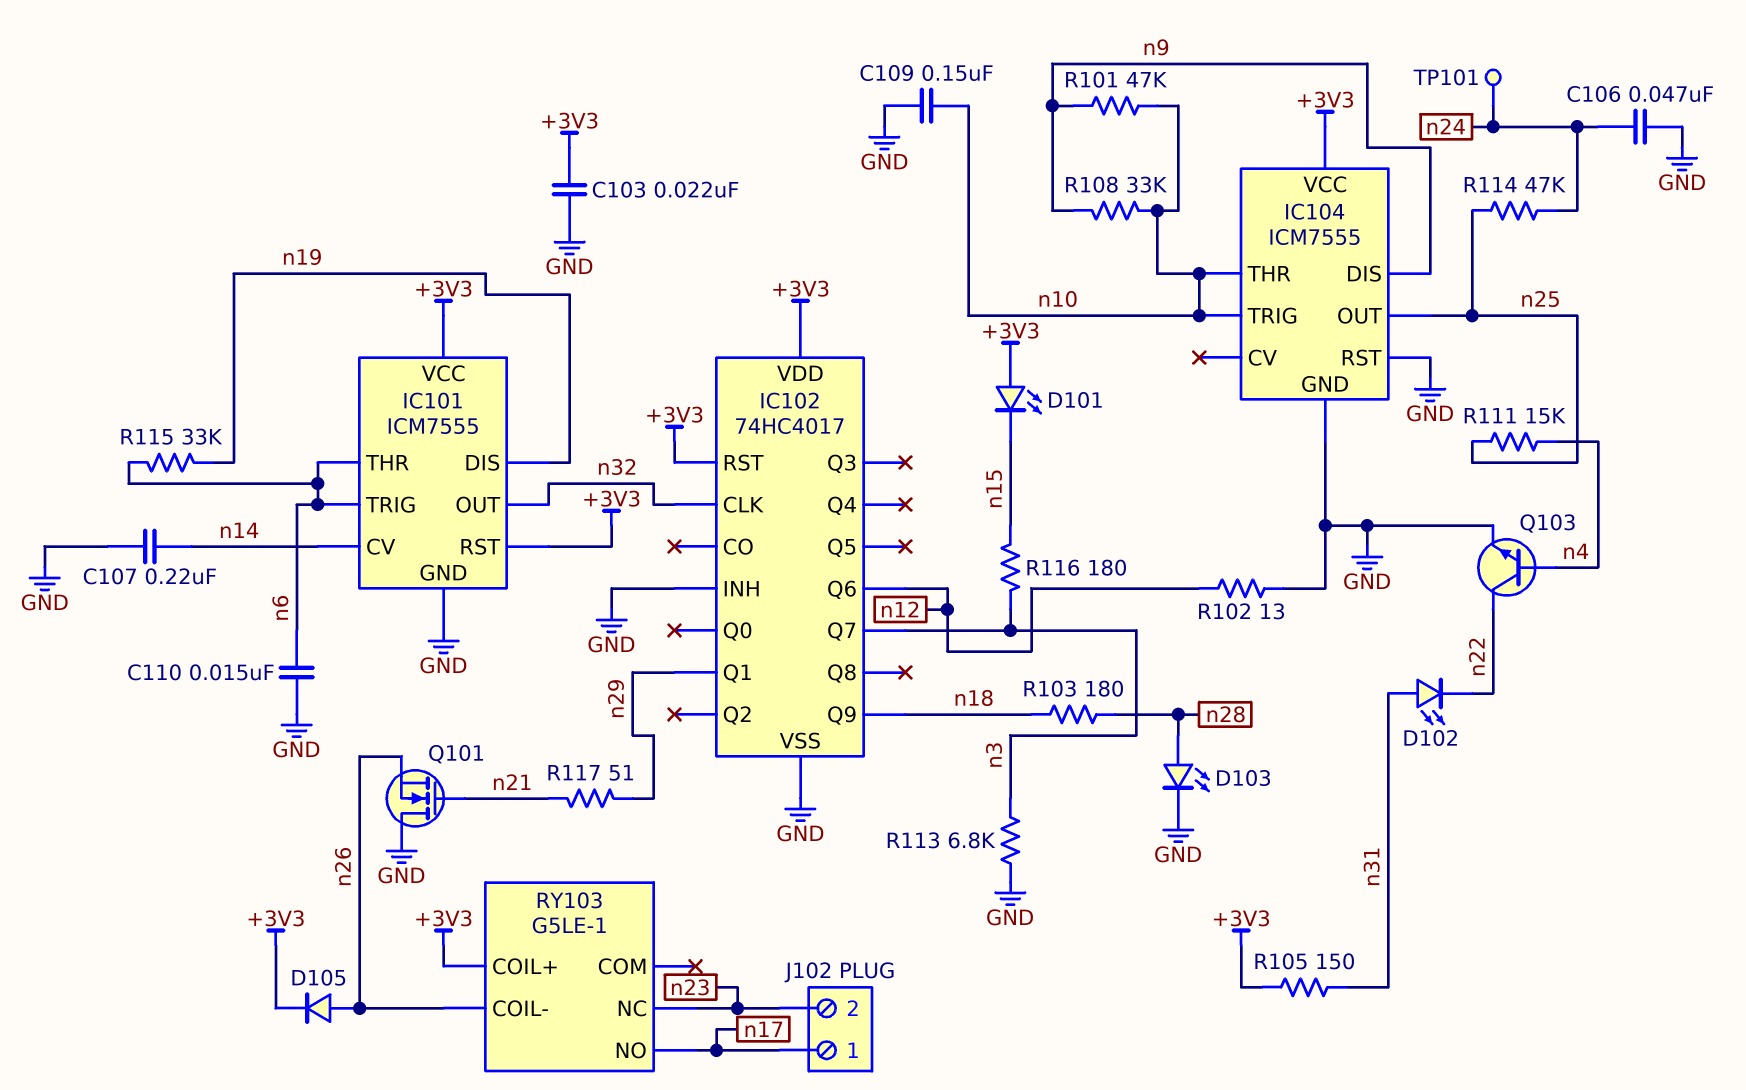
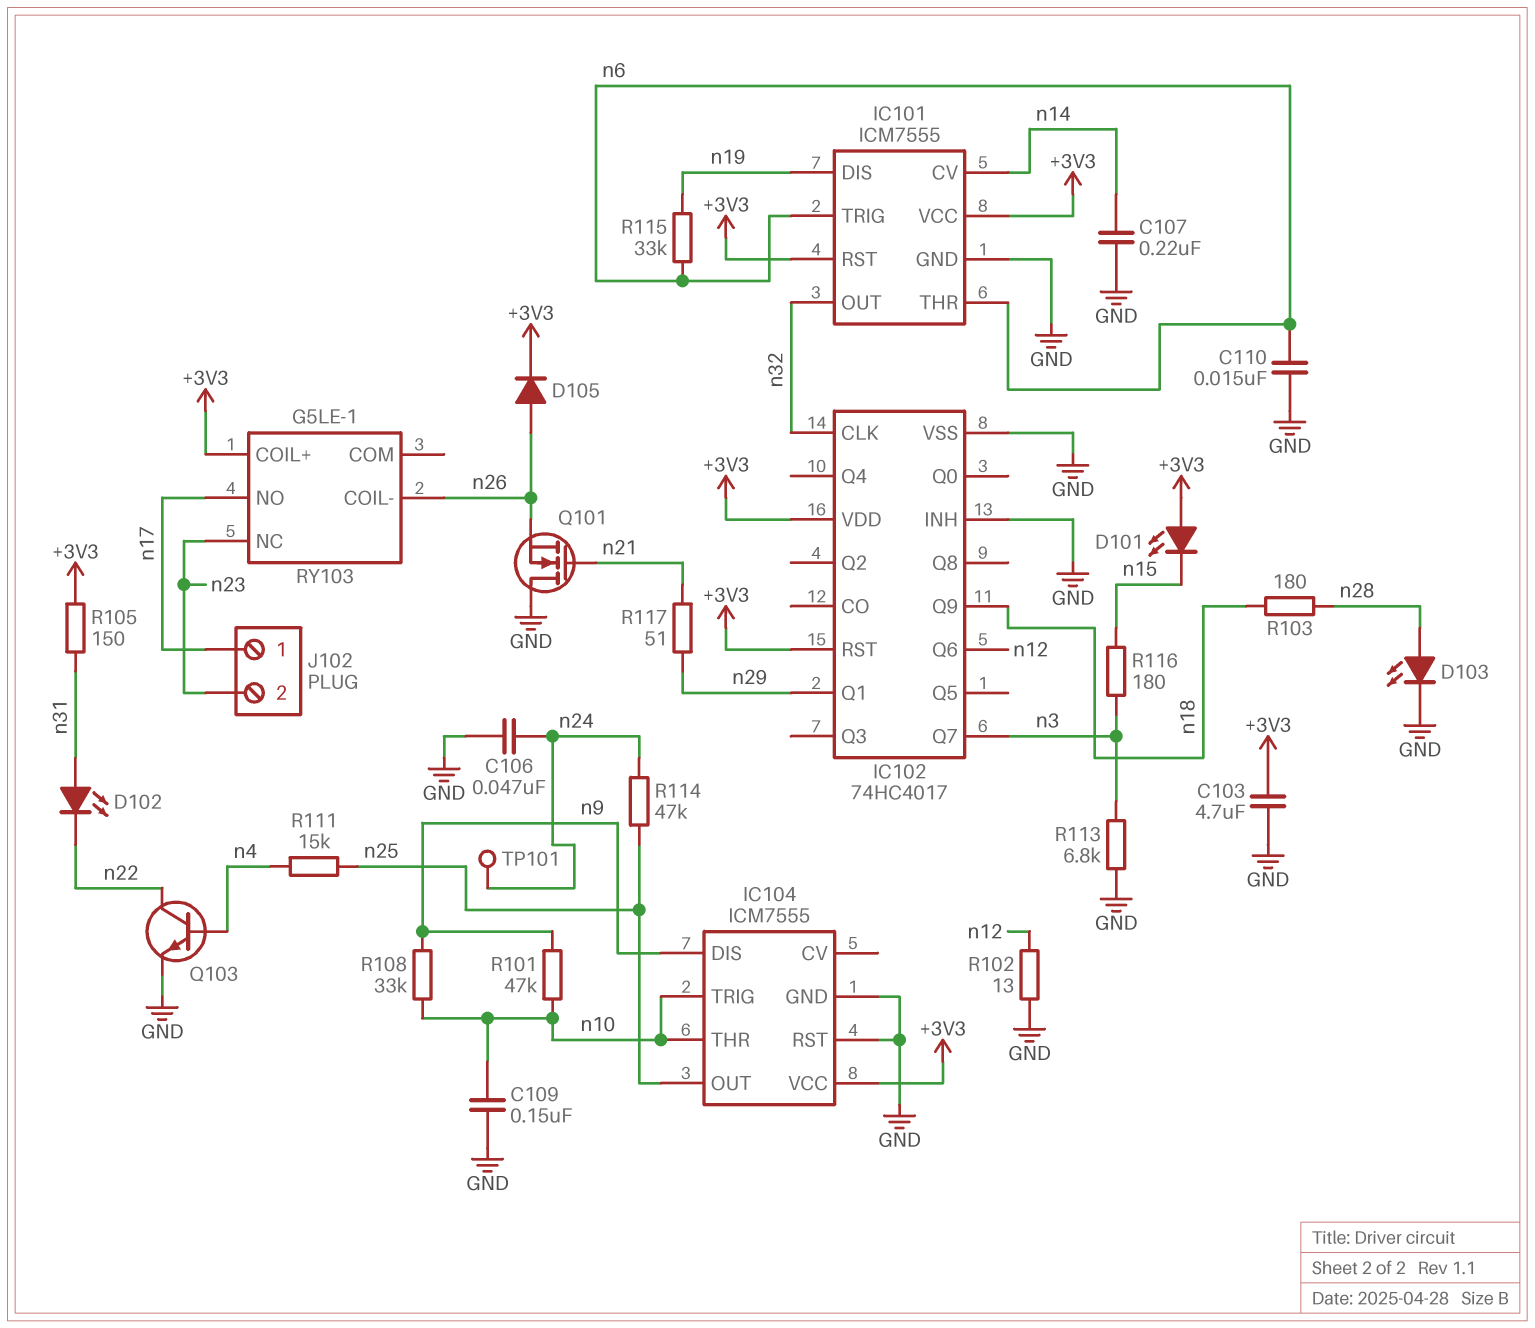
C103: 22nF (+3V3, GND) -> 4.7uF (+3V3, GND)

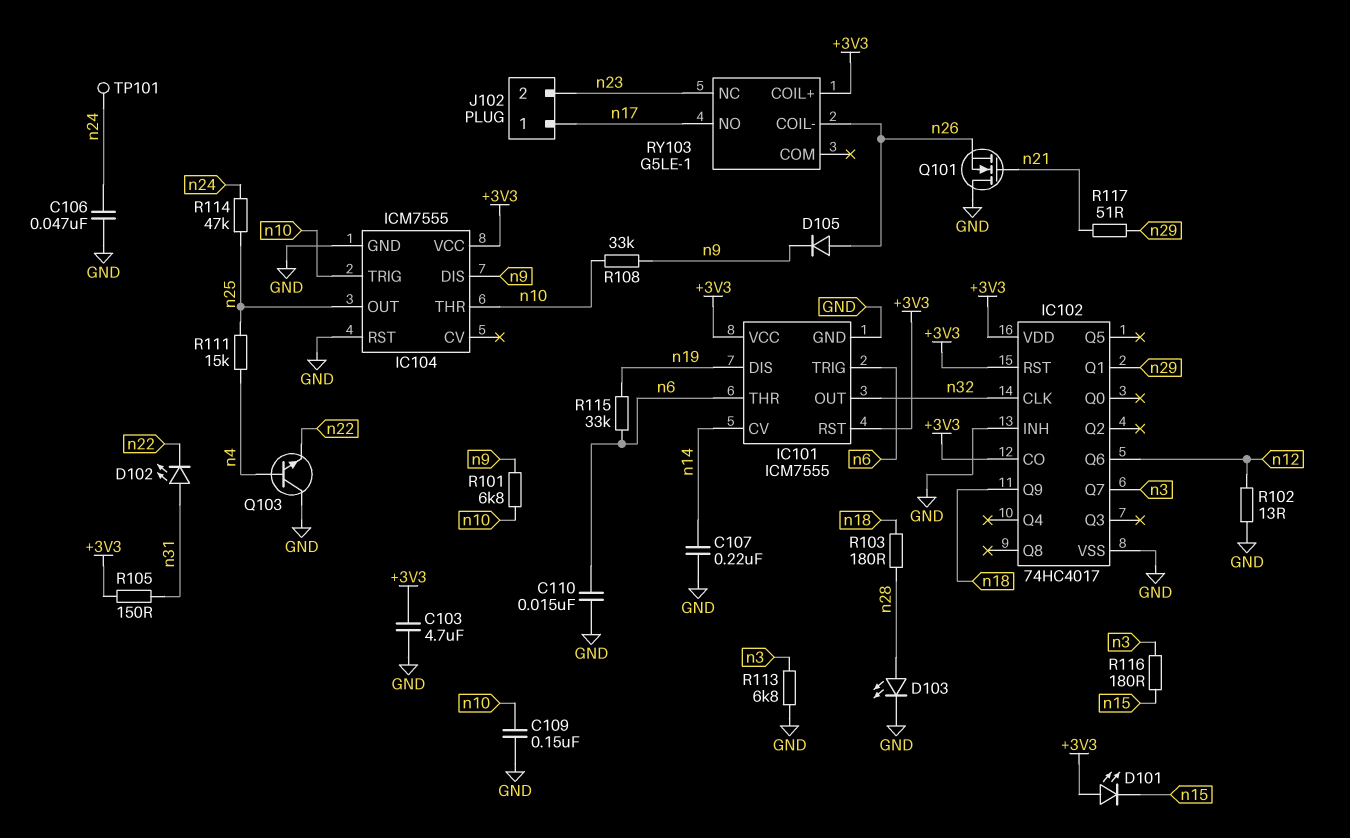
D105: diode (A n26, K +3V3) -> diode (A n26, K n9)
IC102 pin CO: none -> +3V3
Q103: NPN (B n4, C n22, E GND) -> NPN (B n4, C GND, E n22)
R101: 47k (n9, n10) -> 6.8k (n9, n10)

